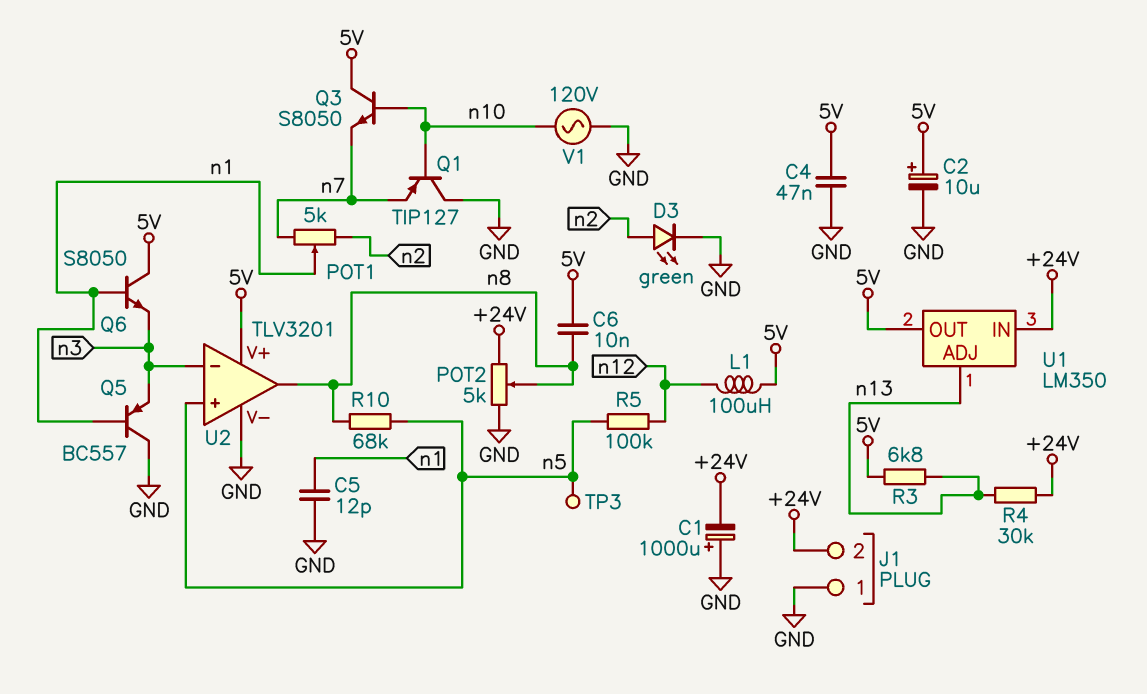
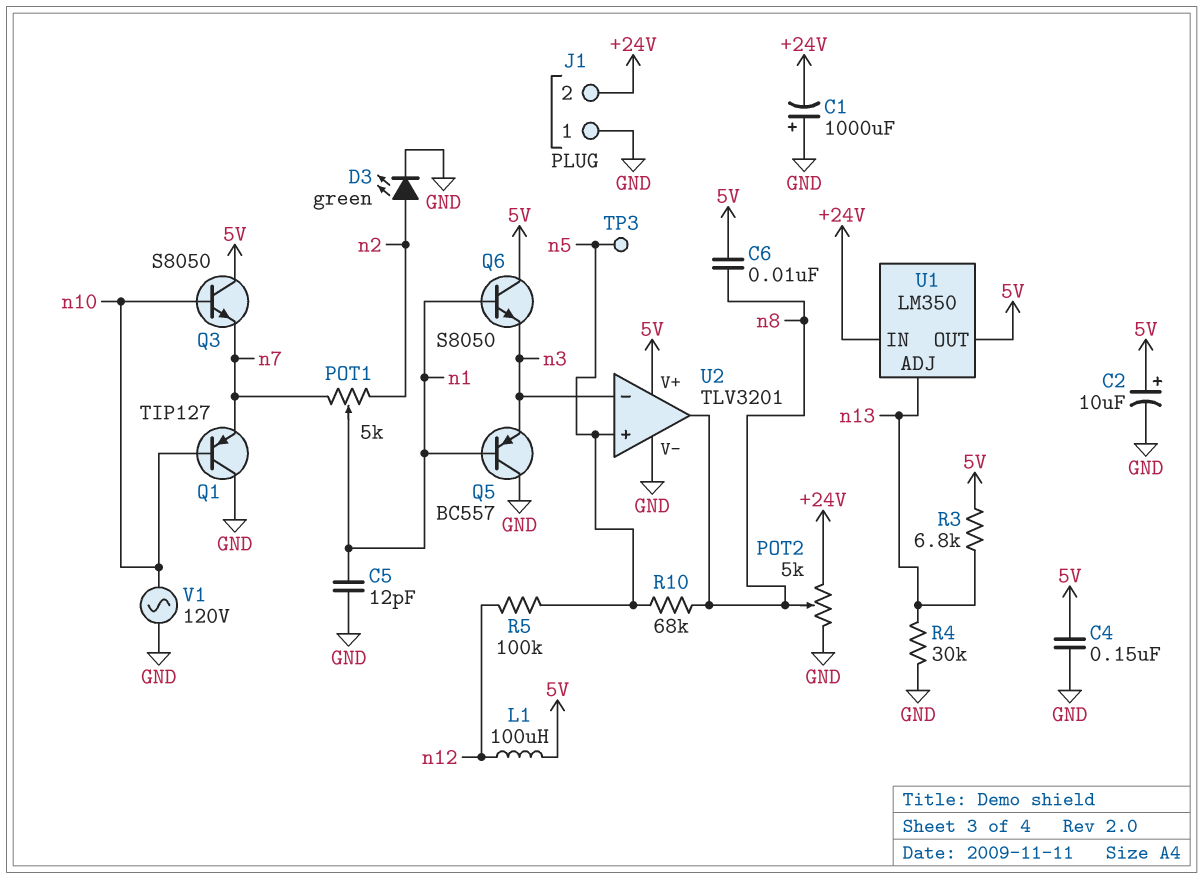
C4: 47nF (5V, GND) -> 150nF (5V, GND)
R4: 30k (+24V, n13) -> 30k (GND, n13)

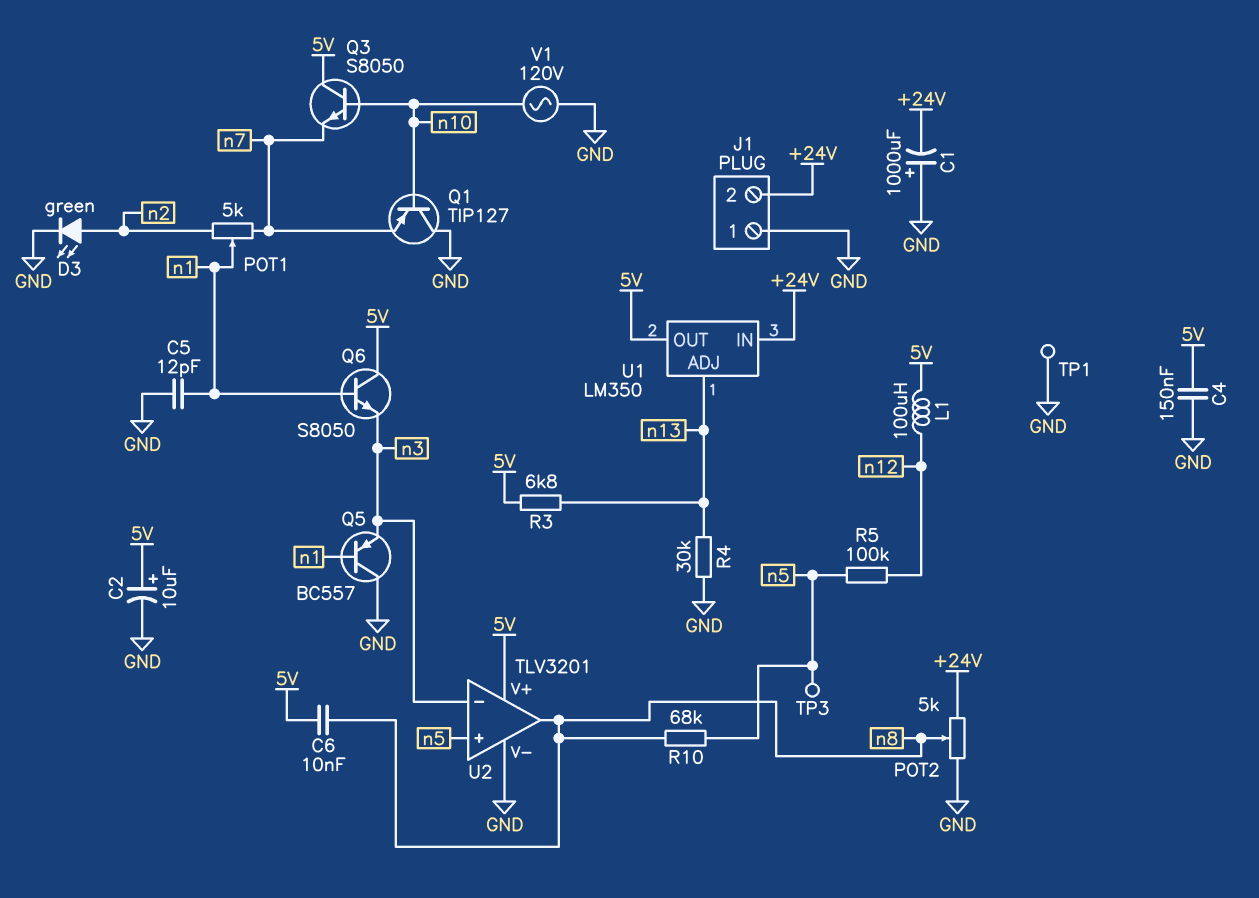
TP1: none -> test point (GND)

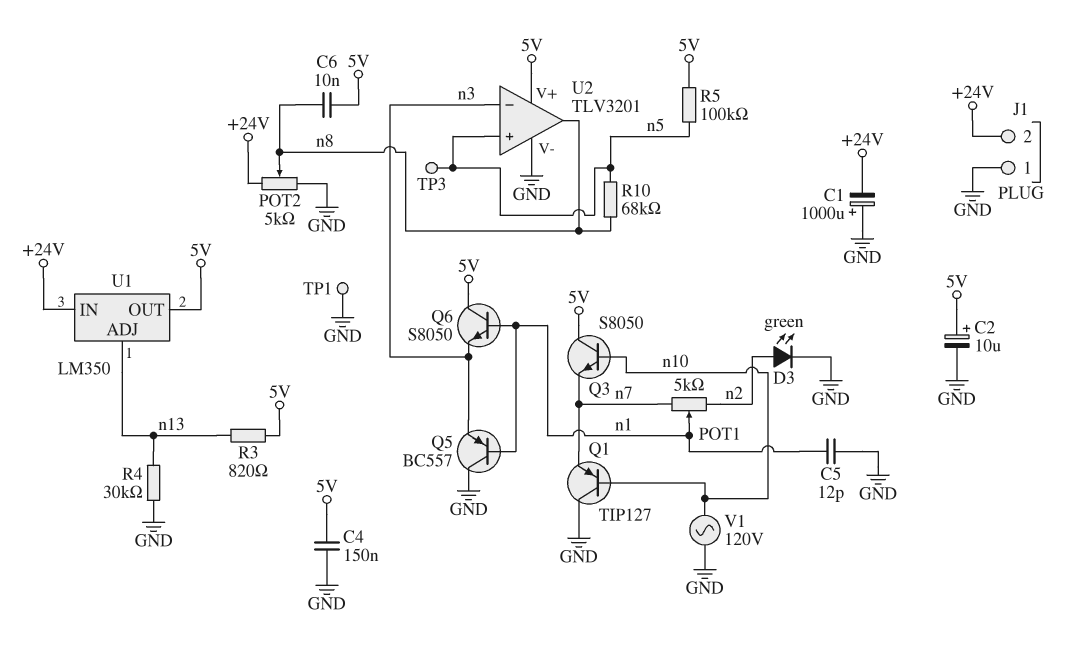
L1: 100uH (5V, n12) -> none
R3: 6.8k (5V, n13) -> 820 (5V, n13)
R5: 100k (n5, n12) -> 100k (5V, n5)

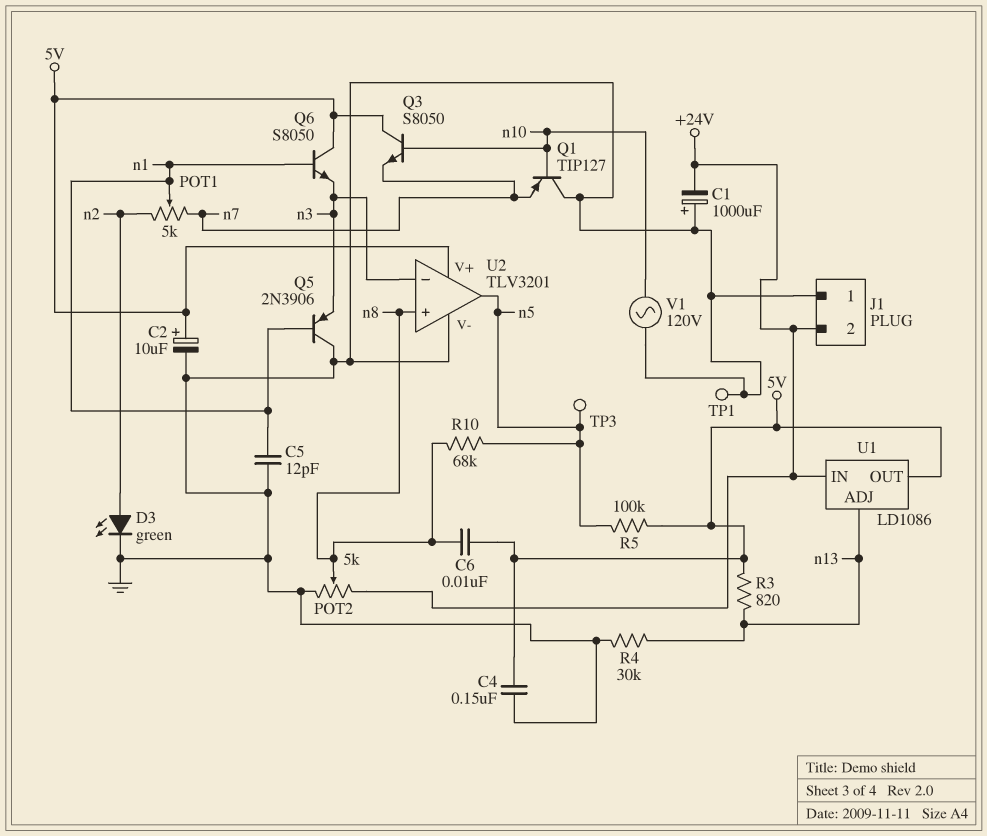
Q5: PNP BC557 (B n1, C GND, E n3) -> PNP 2N3906 (B n1, C GND, E n3)
U1: LM350 -> LD1086
U2 pin in+: n5 -> n8
U2 pin out: n8 -> n5

